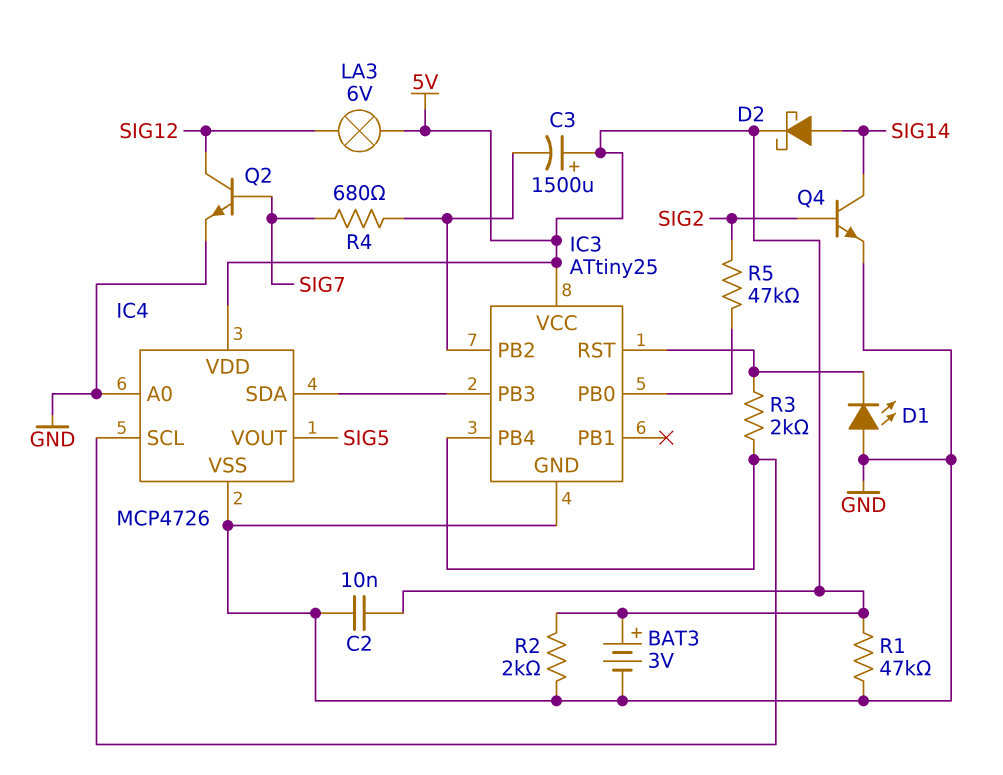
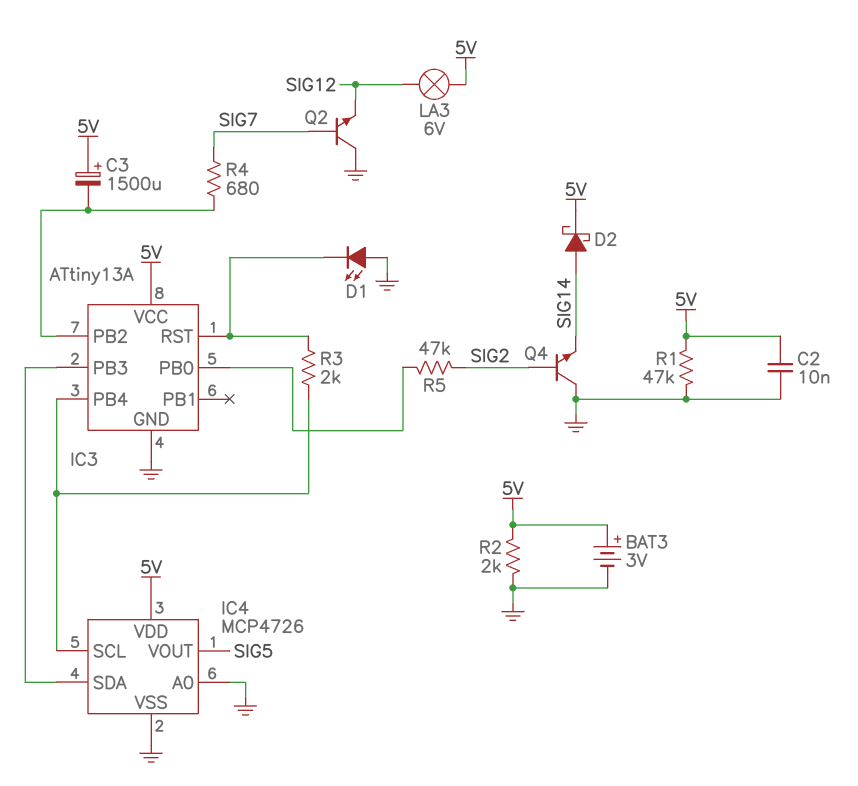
IC3: ATtiny25 -> ATtiny13A
Q2: NPN (B SIG7, C SIG12, E GND) -> NPN (B SIG7, C GND, E SIG12)
Q4: NPN (B SIG2, C SIG14, E GND) -> NPN (B SIG2, C GND, E SIG14)

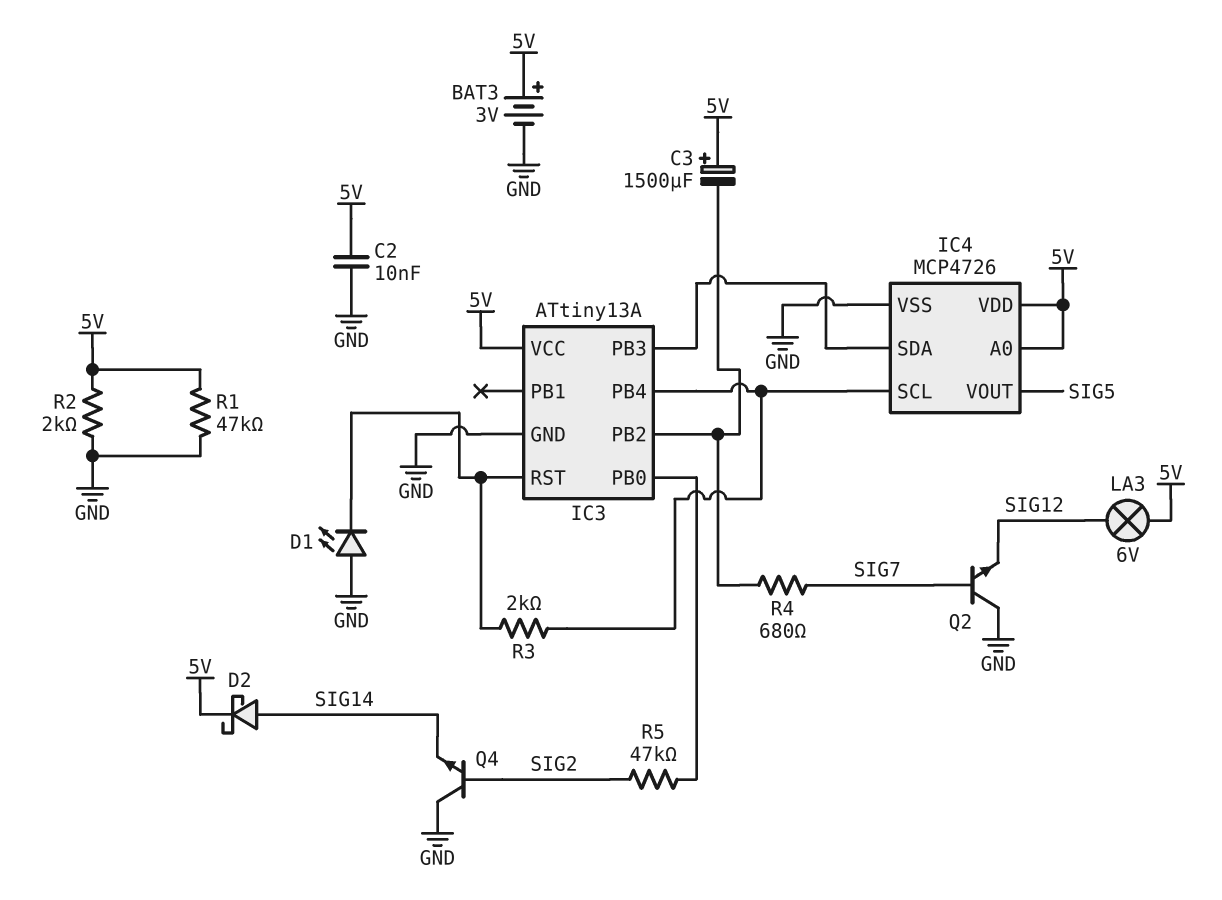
IC4 pin A0: GND -> 5V

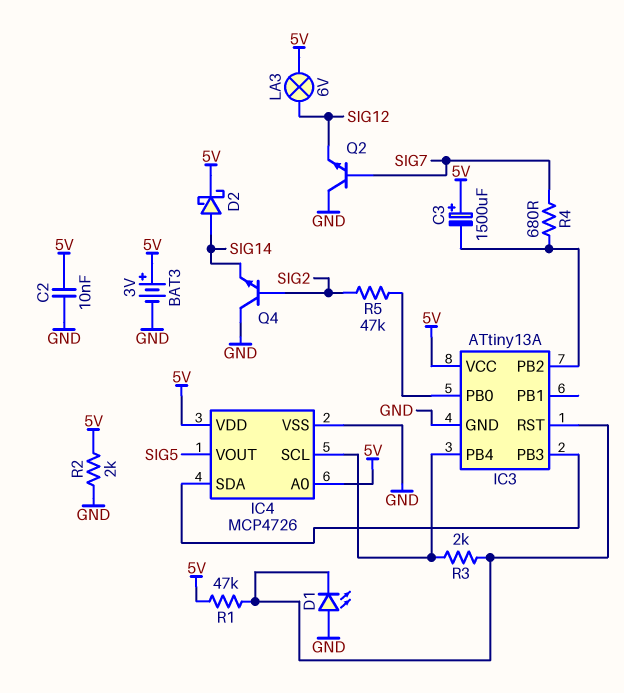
R1: 47k (5V, GND) -> 47k (5V, IC3/RST)

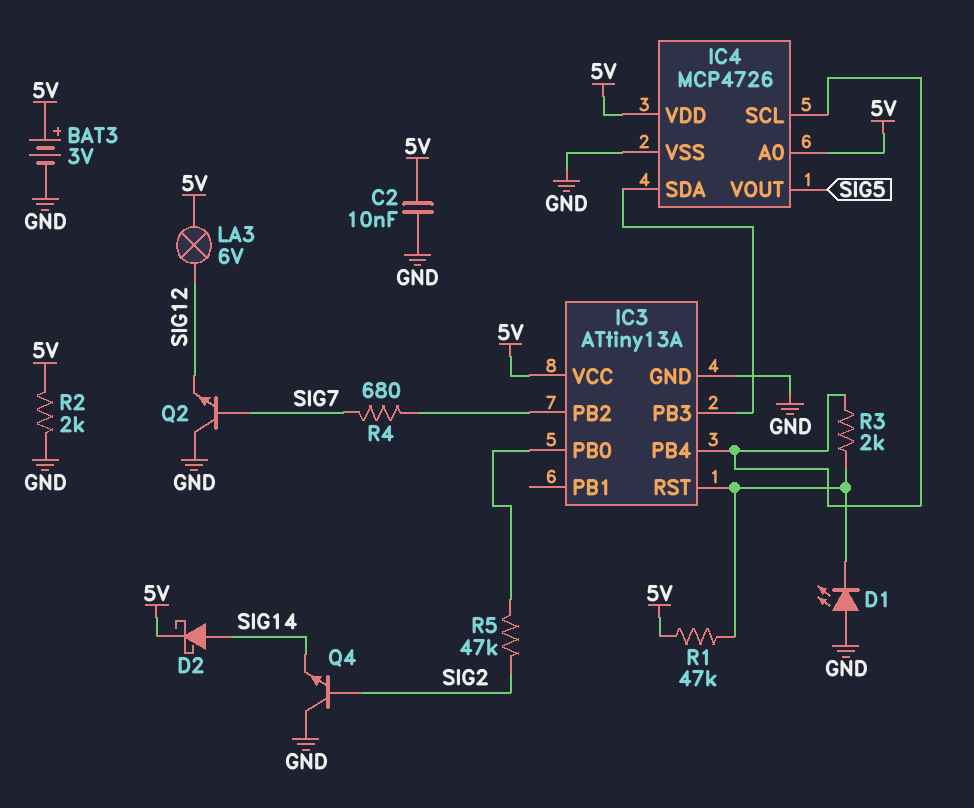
C3: 1500uF (plus 5V, minus IC3/PB2) -> none

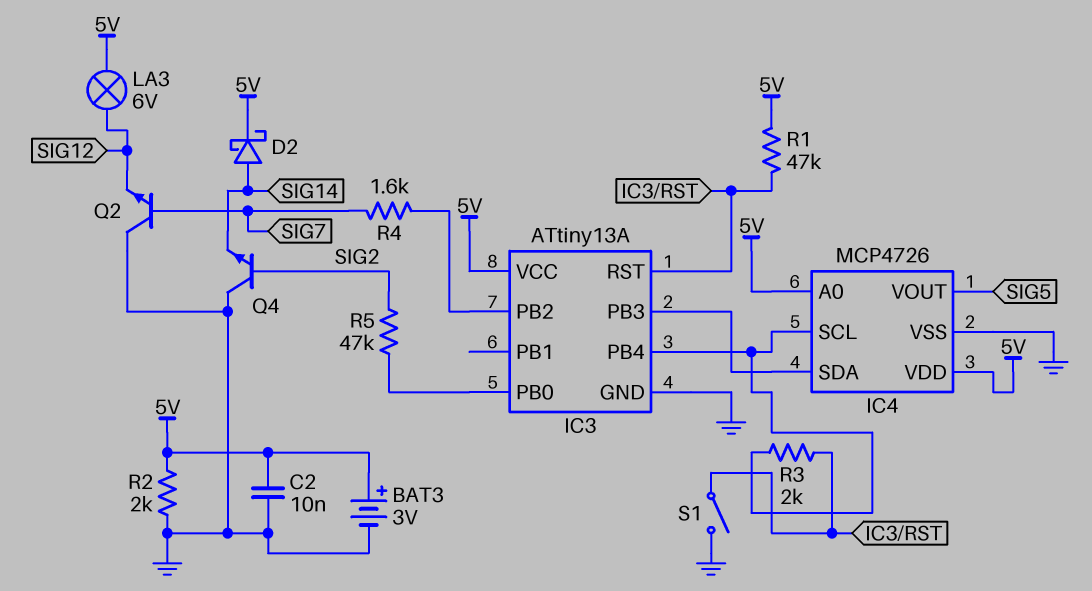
D1: LED (A GND, K IC3/RST) -> none
R4: 680 (IC3/PB2, SIG7) -> 1.6k (IC3/PB2, SIG7)
S1: none -> switch (GND, IC3/RST)

